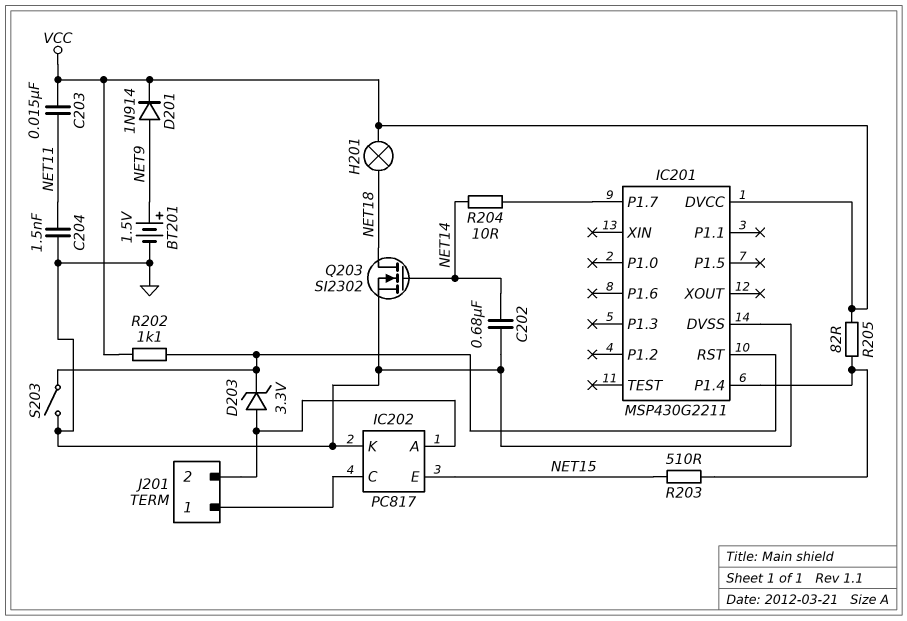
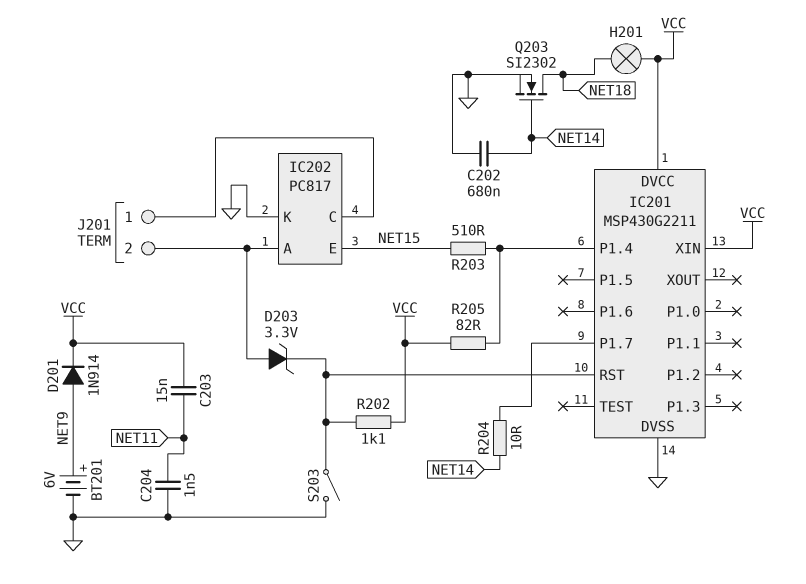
BT201: 1.5V (plus NET9, minus GND) -> 6V (plus NET9, minus GND)
IC201 pin XIN: none -> VCC

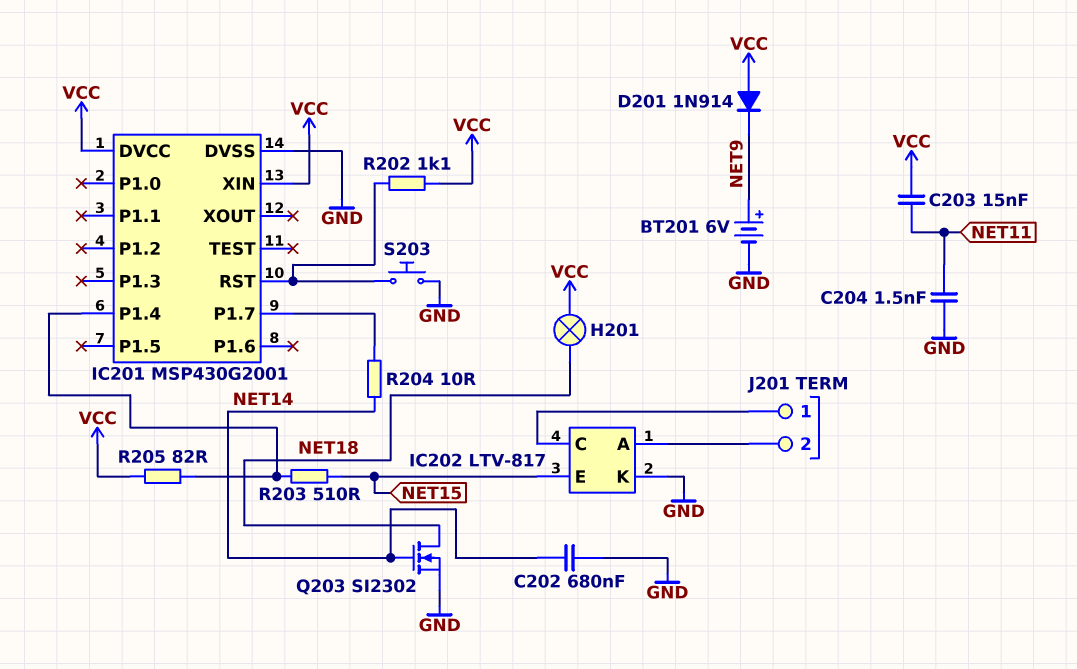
D201: diode 1N914 (A NET9, K VCC) -> diode 1N914 (A VCC, K NET9)
D203: zener 3.3V (A IC202/A, K IC201/RST) -> none
IC201: MSP430G2211 -> MSP430G2001
IC202: PC817 -> LTV-817
S203: switch (GND, IC201/RST) -> button (GND, IC201/RST)

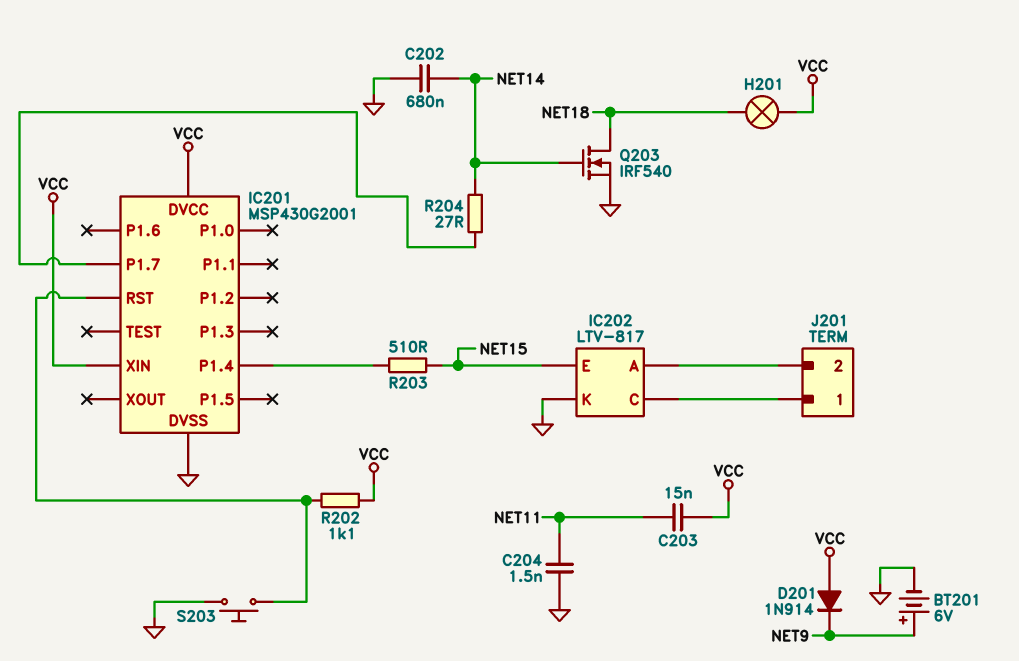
Q203: NMOS SI2302 (G NET14, D NET18, S GND) -> NMOS IRF540 (G NET14, D NET18, S GND)
R204: 10 (IC201/P1.7, NET14) -> 27 (IC201/P1.7, NET14)
R205: 82 (IC201/P1.4, VCC) -> none

